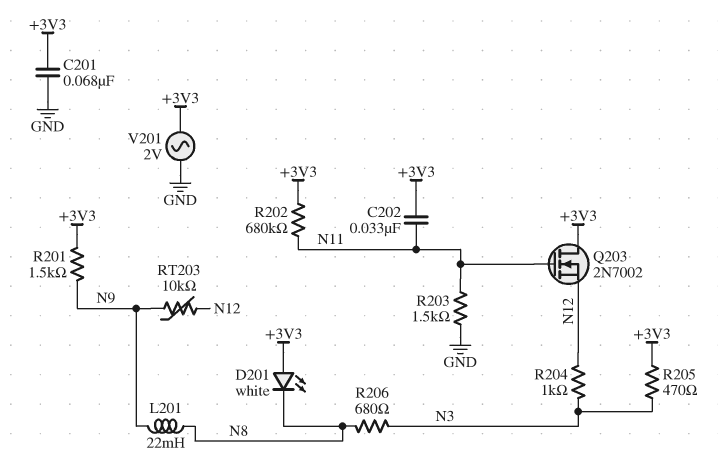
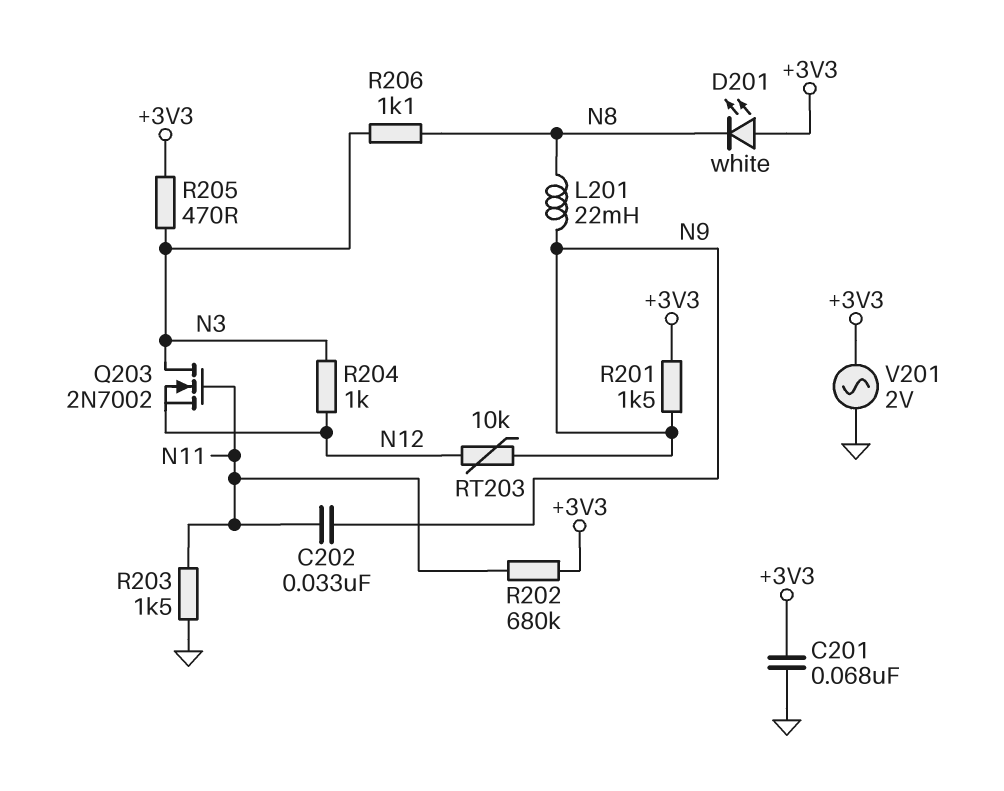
C202: 33nF (+3V3, N11) -> 33nF (N9, N11)
Q203: NMOS 2N7002 (G N11, D +3V3, S N12) -> NMOS 2N7002 (G N11, D N3, S N12)
R206: 680 (N3, N8) -> 1.1k (N3, N8)

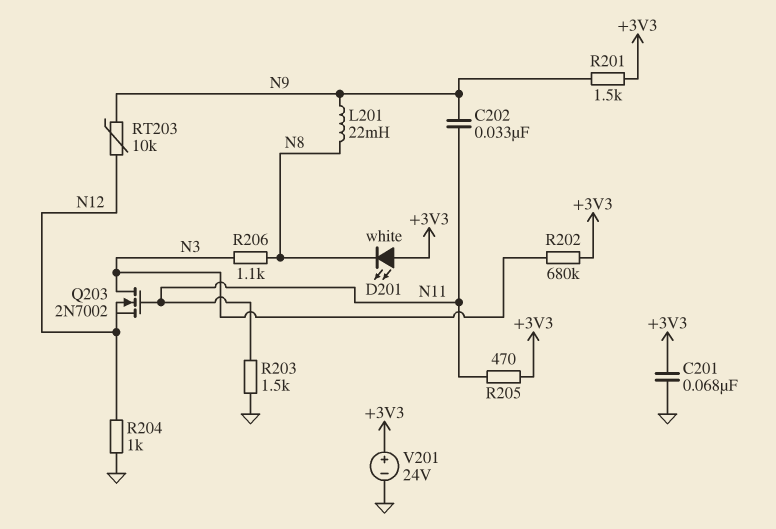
R202: 680k (+3V3, N11) -> 680k (+3V3, N3)
R204: 1k (N3, N12) -> 1k (GND, N12)
R205: 470 (+3V3, N3) -> 470 (+3V3, N11)
V201: AC 2V (+3V3, GND) -> 24V (plus +3V3, minus GND)

